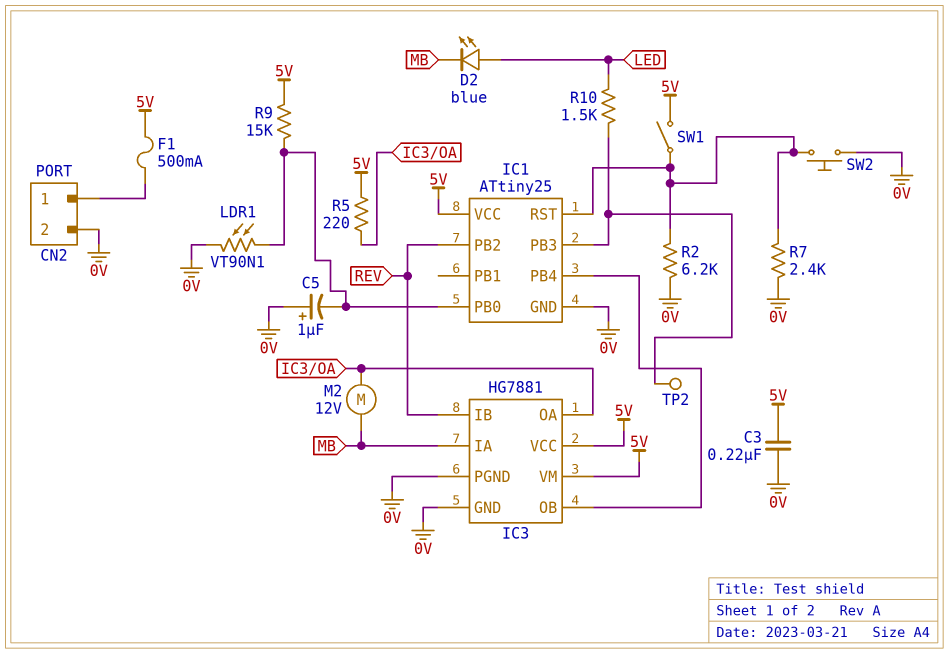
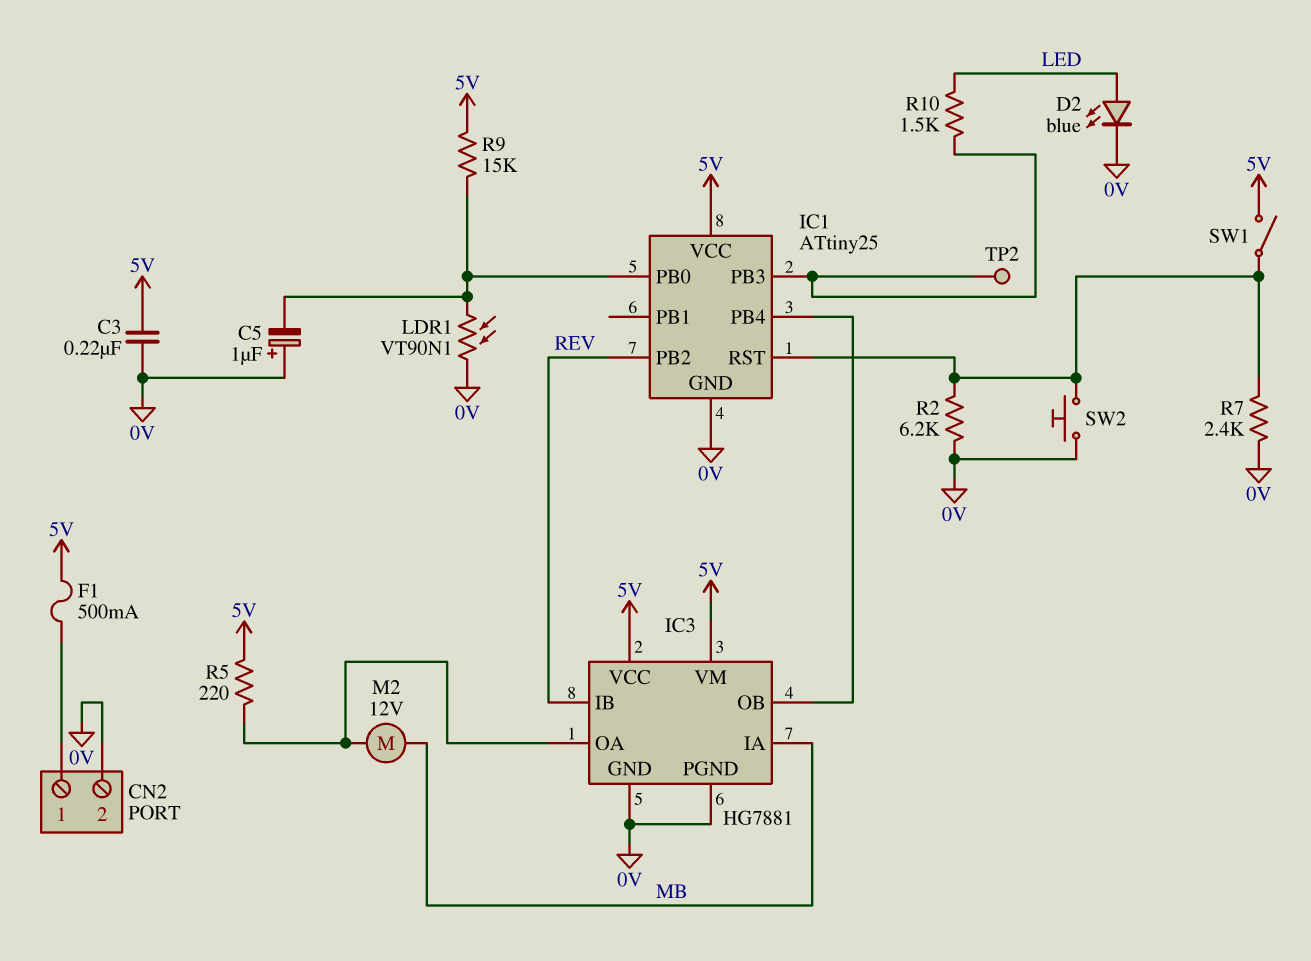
D2: LED blue (A LED, K MB) -> LED blue (A LED, K 0V)

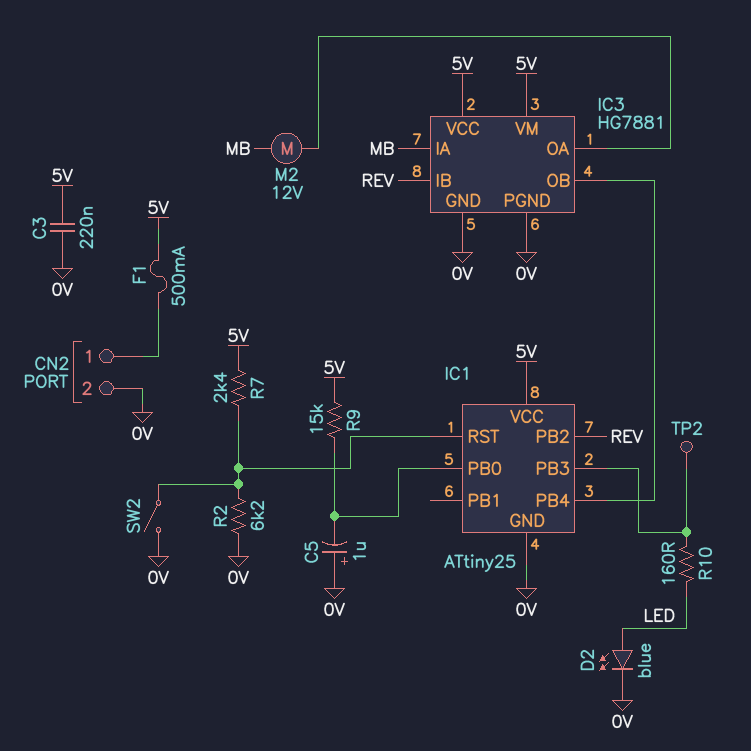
LDR1: VT90N1 (0V, IC1/PB0) -> none
R5: 220 (5V, IC3/OA) -> none
R7: 2.4k (0V, IC1/RST) -> 2.4k (5V, IC1/RST)
R10: 1.5k (IC1/PB3, LED) -> 160 (IC1/PB3, LED)
SW1: switch (5V, IC1/RST) -> none
SW2: button (0V, IC1/RST) -> switch (0V, IC1/RST)

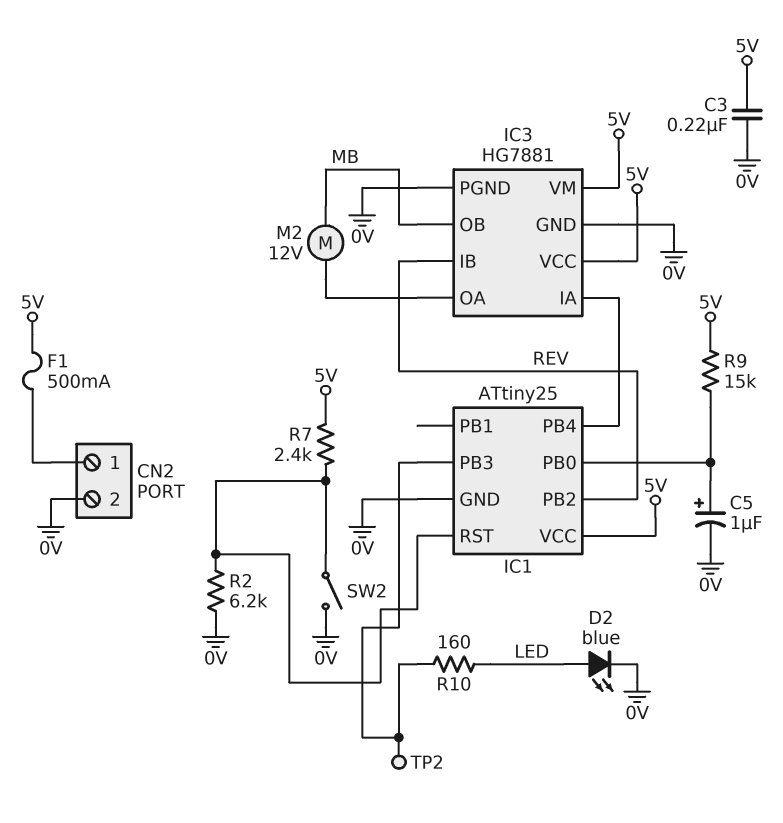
C5: 1uF (plus 0V, minus IC1/PB0) -> 1uF (plus IC1/PB0, minus 0V)
IC3 pin IA: MB -> IC1/PB4
IC3 pin OB: IC1/PB4 -> MB

